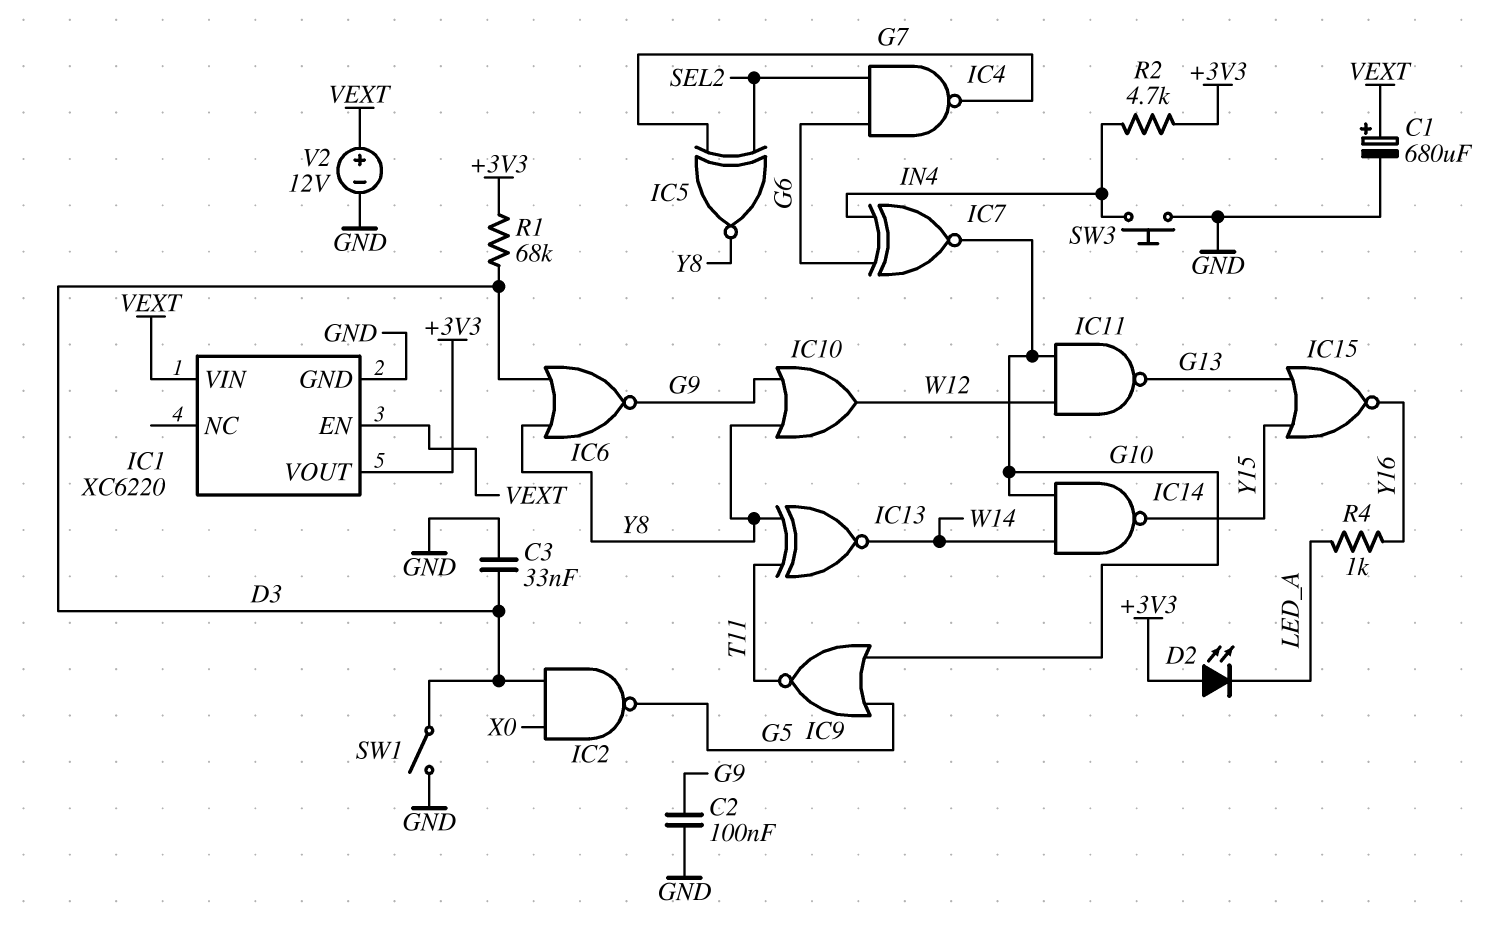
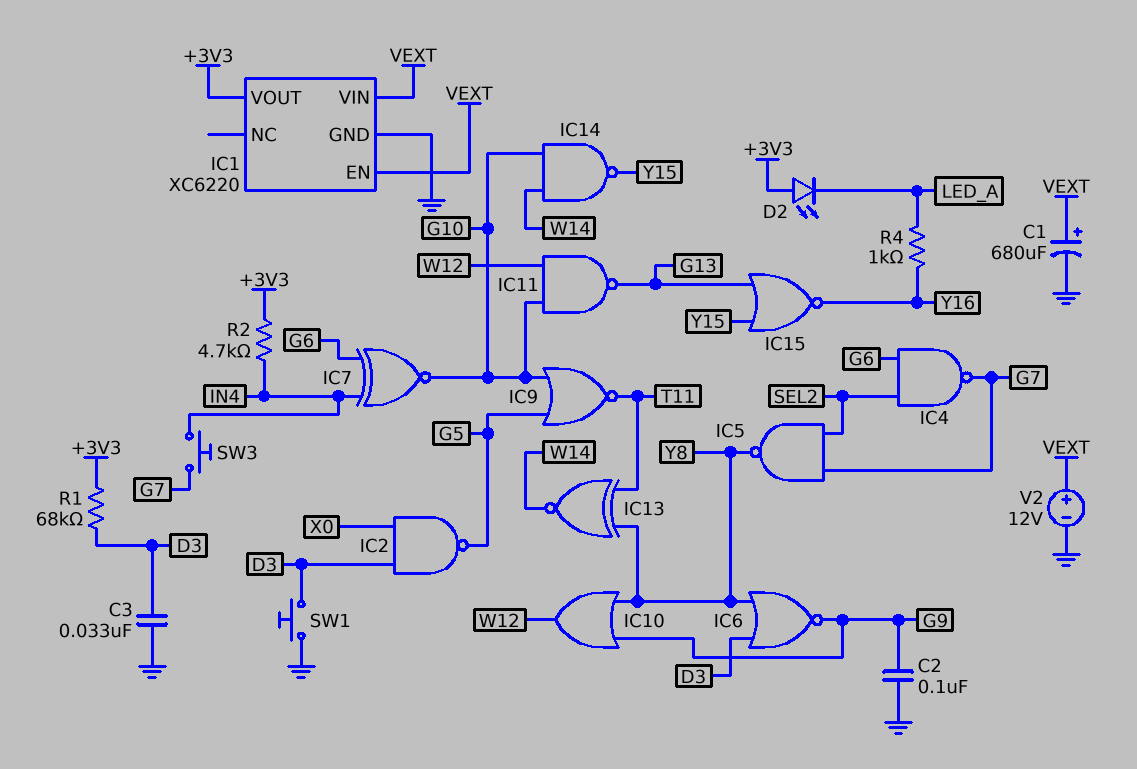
IC5: XNOR (in G7, in SEL2, out Y8) -> NAND (in G7, in SEL2, out Y8)
SW1: switch (D3, GND) -> button (D3, GND)
SW3: button (GND, IN4) -> button (G7, IN4)

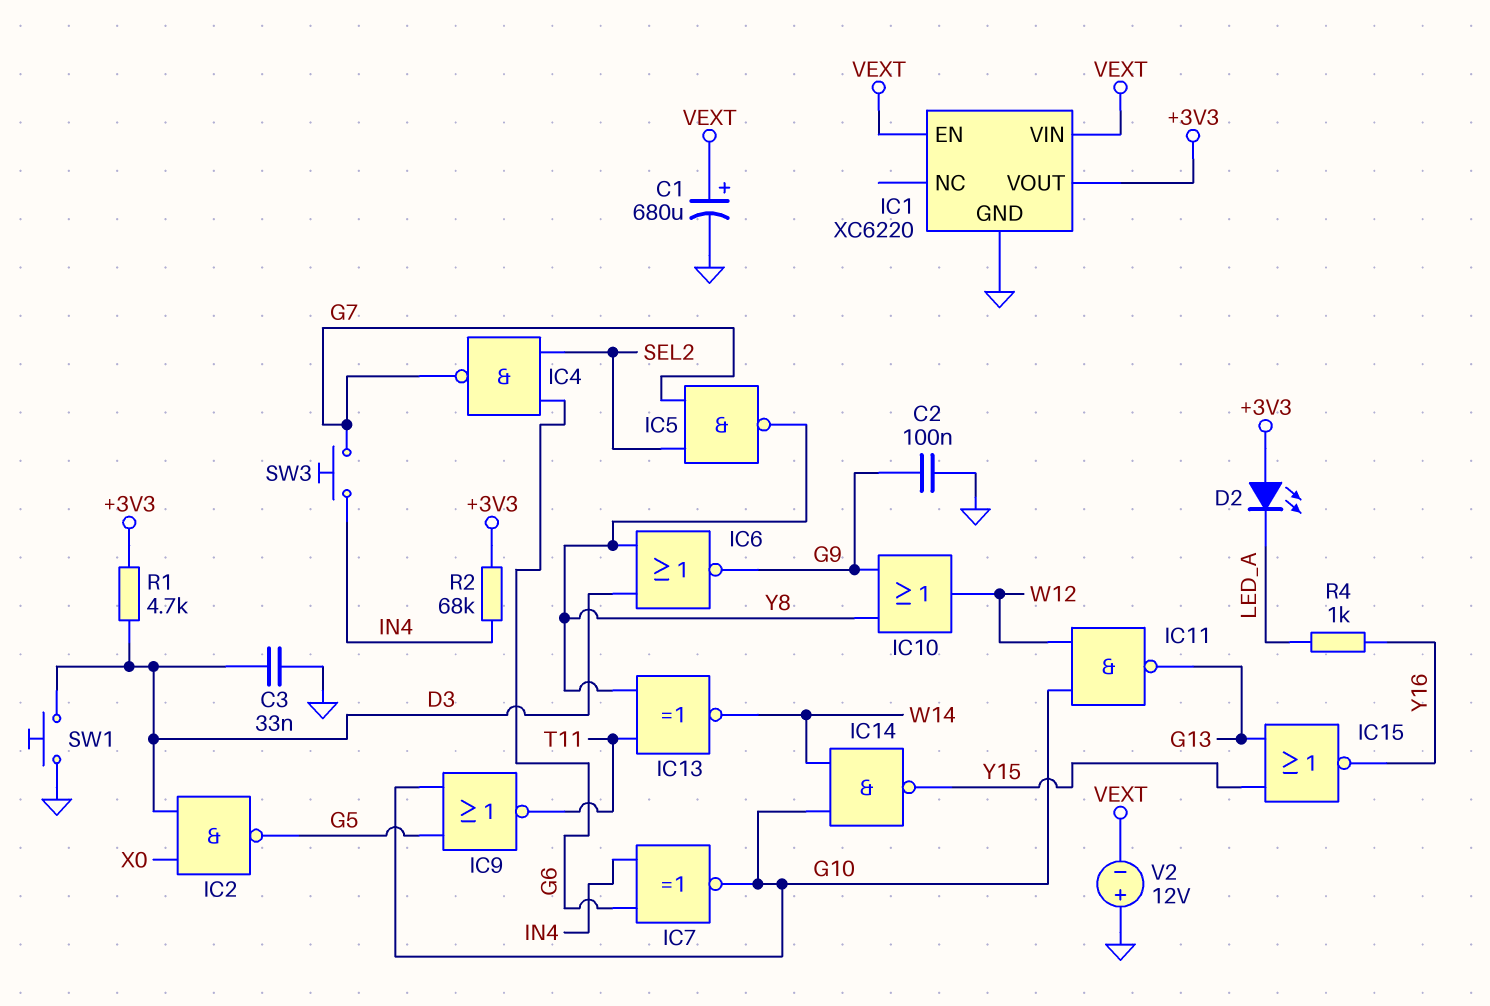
R1: 68k (+3V3, D3) -> 4.7k (+3V3, D3)
R2: 4.7k (+3V3, IN4) -> 68k (+3V3, IN4)
V2: 12V (plus VEXT, minus GND) -> 12V (plus GND, minus VEXT)

